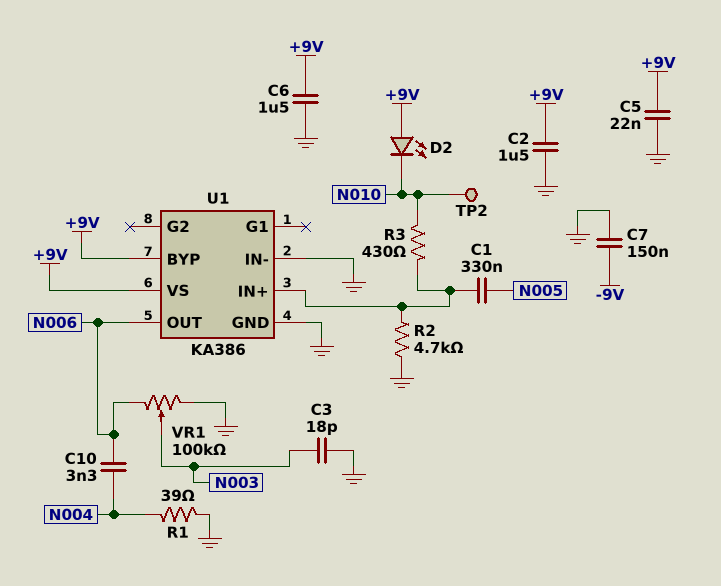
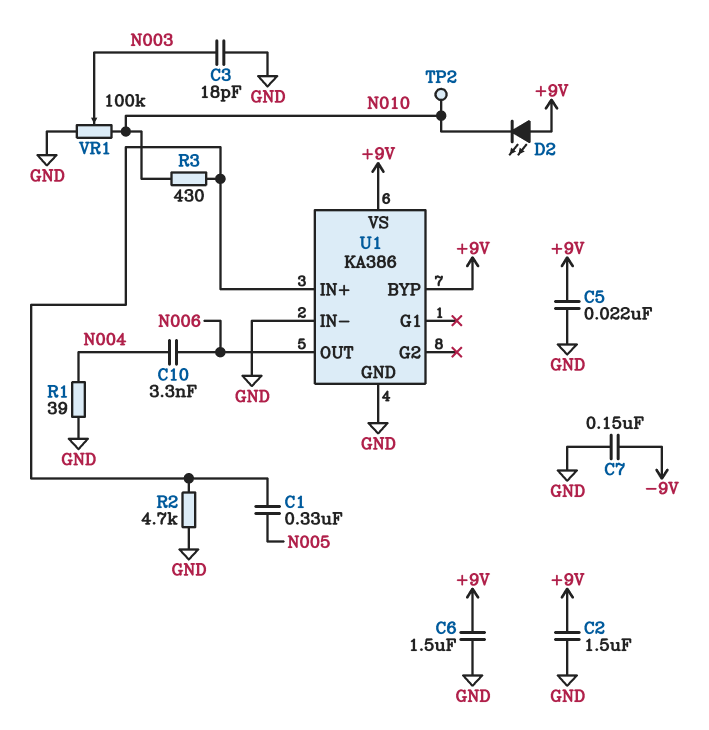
VR1: 100k (GND, N006, wiper N003) -> 100k (GND, N010, wiper N003)

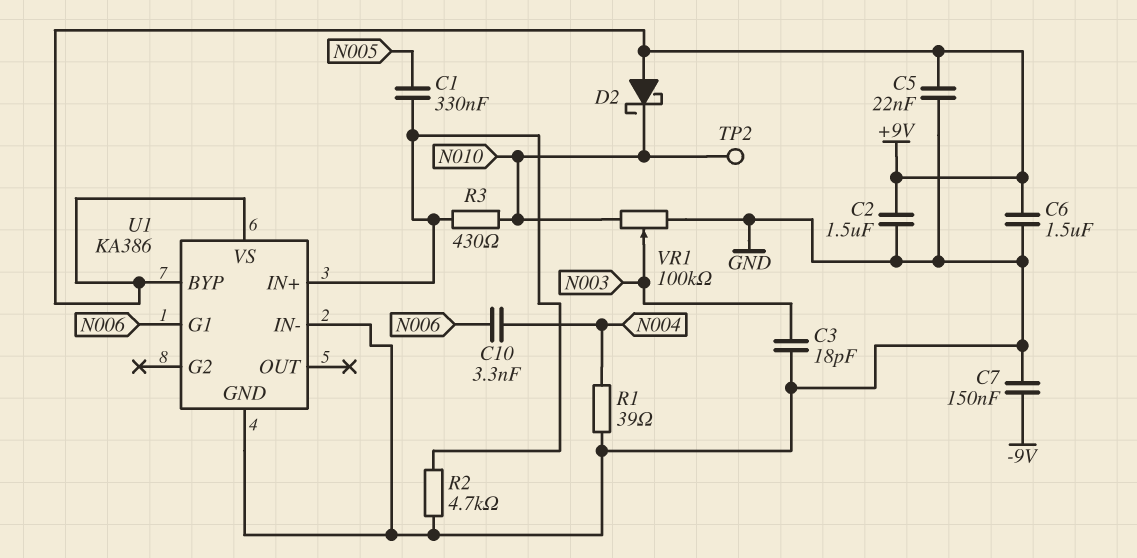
D2: LED (A +9V, K N010) -> schottky (A +9V, K N010)
U1 pin G1: none -> N006
U1 pin OUT: N006 -> none

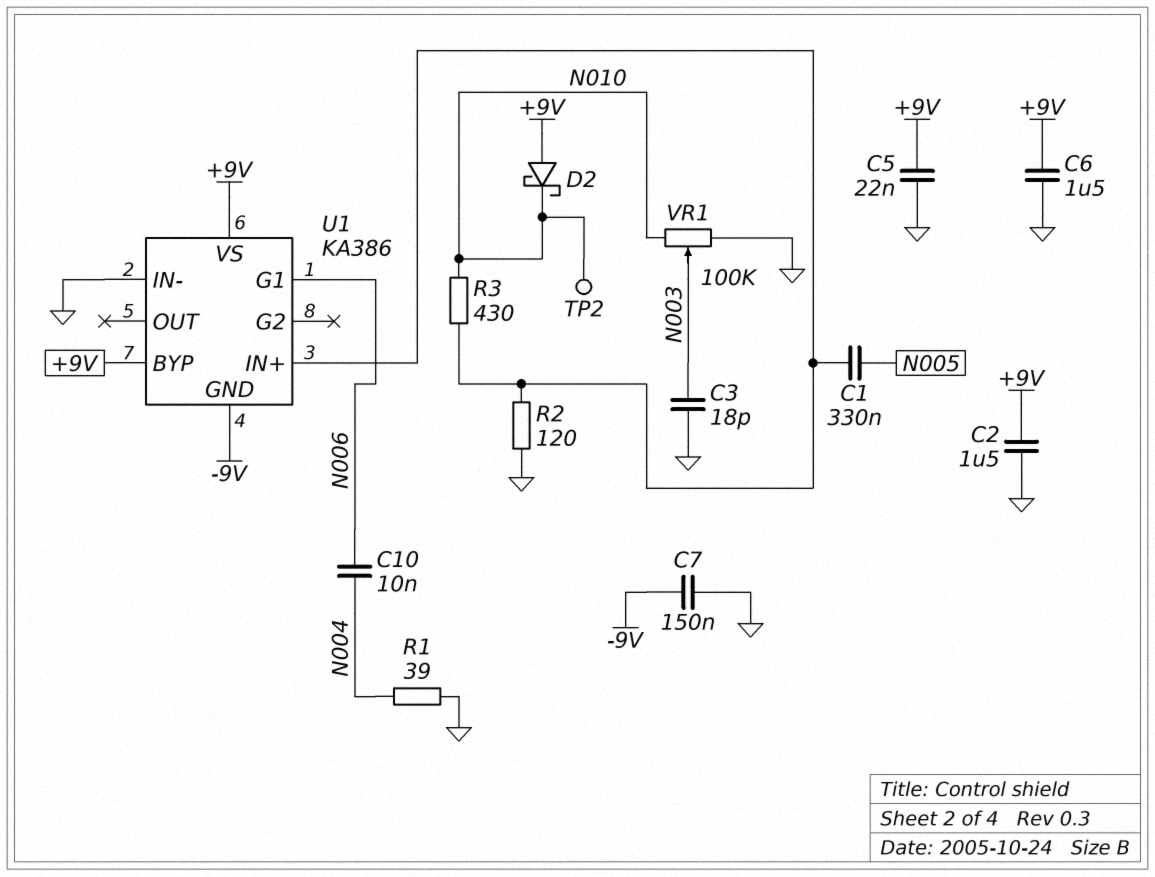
C10: 3.3nF (N004, N006) -> 10nF (N004, N006)
R2: 4.7k (GND, U1/IN+) -> 120 (GND, U1/IN+)
U1 pin GND: GND -> -9V

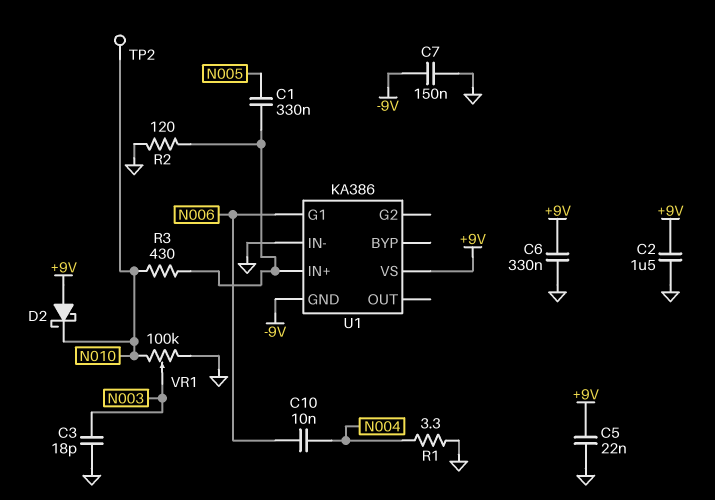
C6: 1.5uF (+9V, GND) -> 330nF (+9V, GND)
R1: 39 (GND, N004) -> 3.3 (GND, N004)
U1 pin BYP: +9V -> none

